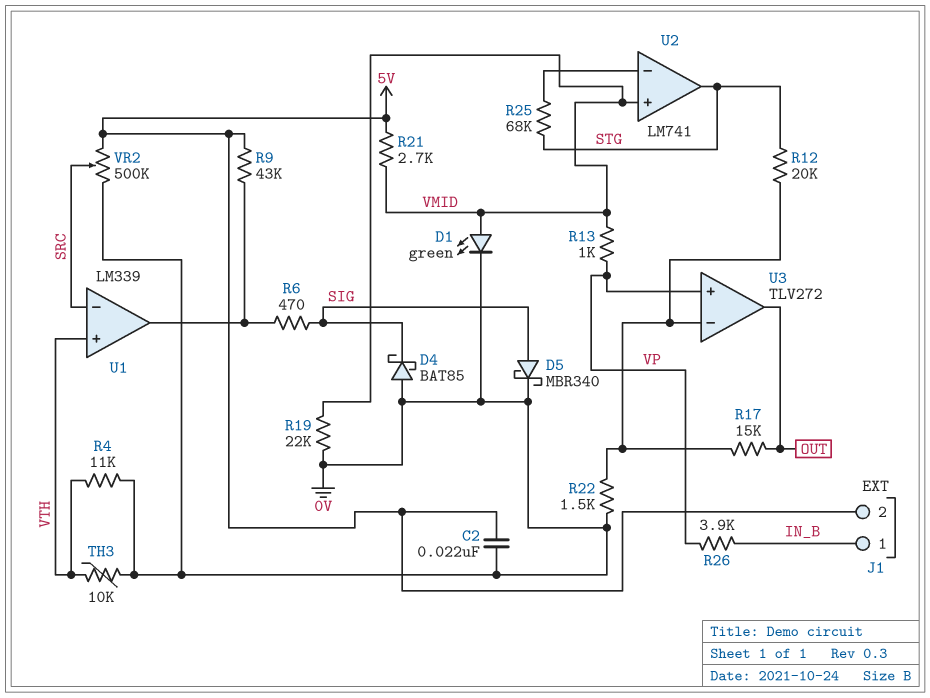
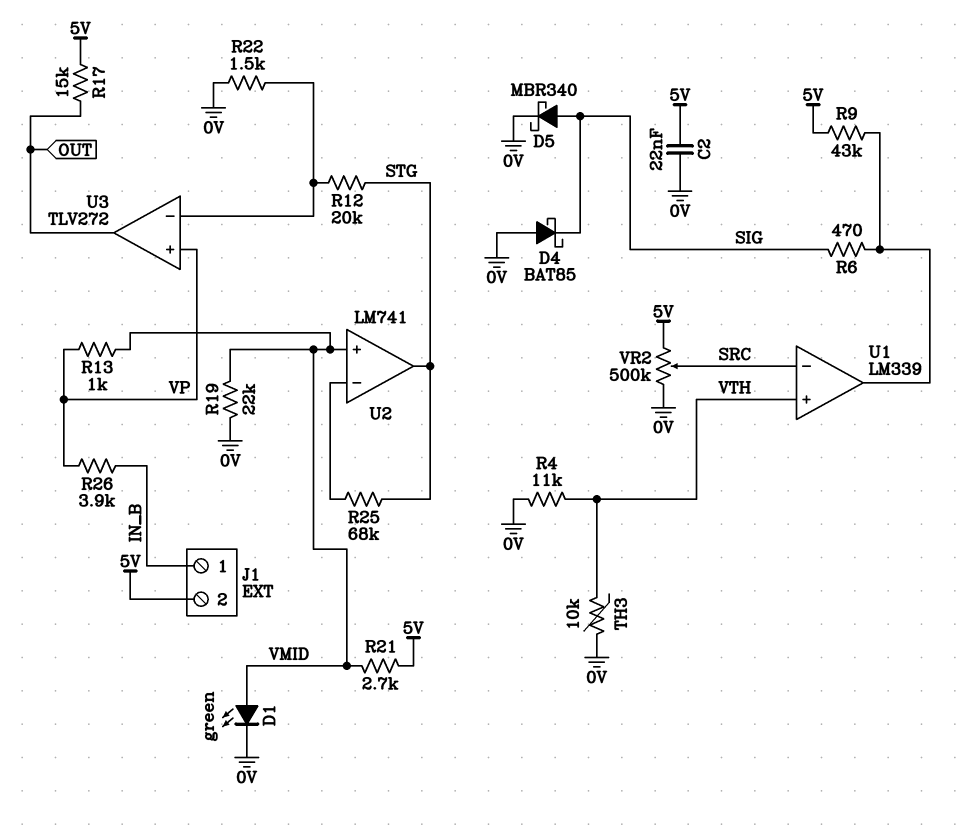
R17: 15k (OUT, U3/in-) -> 15k (5V, OUT)

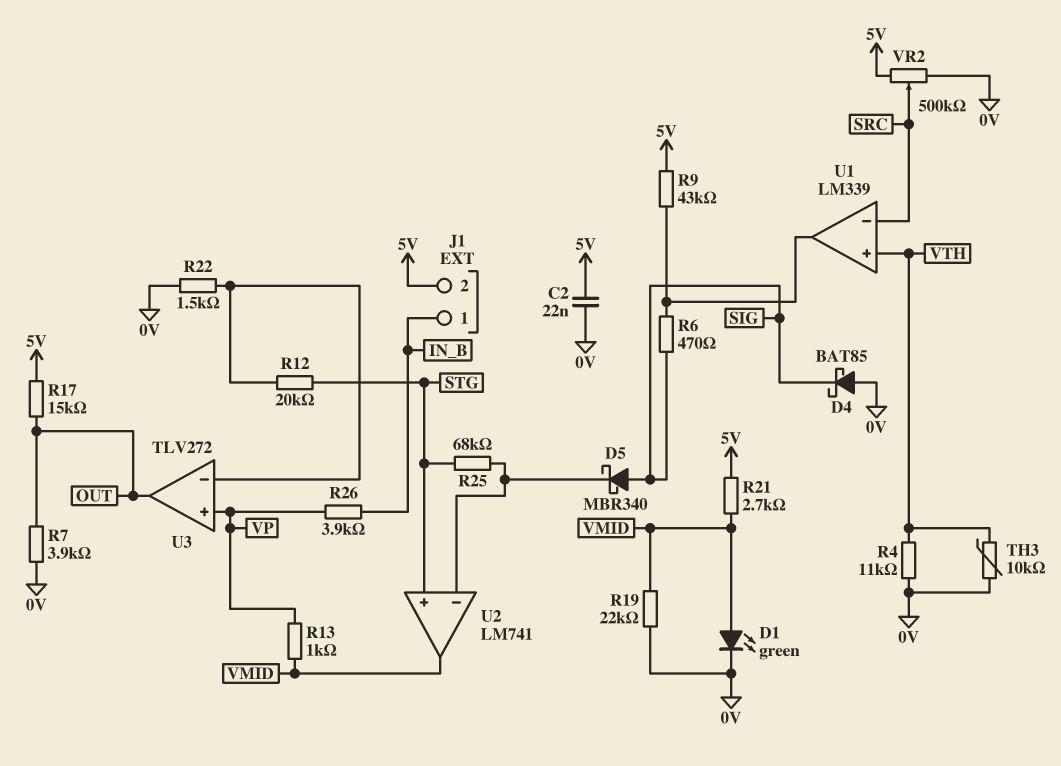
D5: schottky MBR340 (A SIG, K 0V) -> schottky MBR340 (A SIG, K U2/in-)
R7: none -> 3.9k (0V, OUT)
U2 pin in+: VMID -> STG
U2 pin out: STG -> VMID

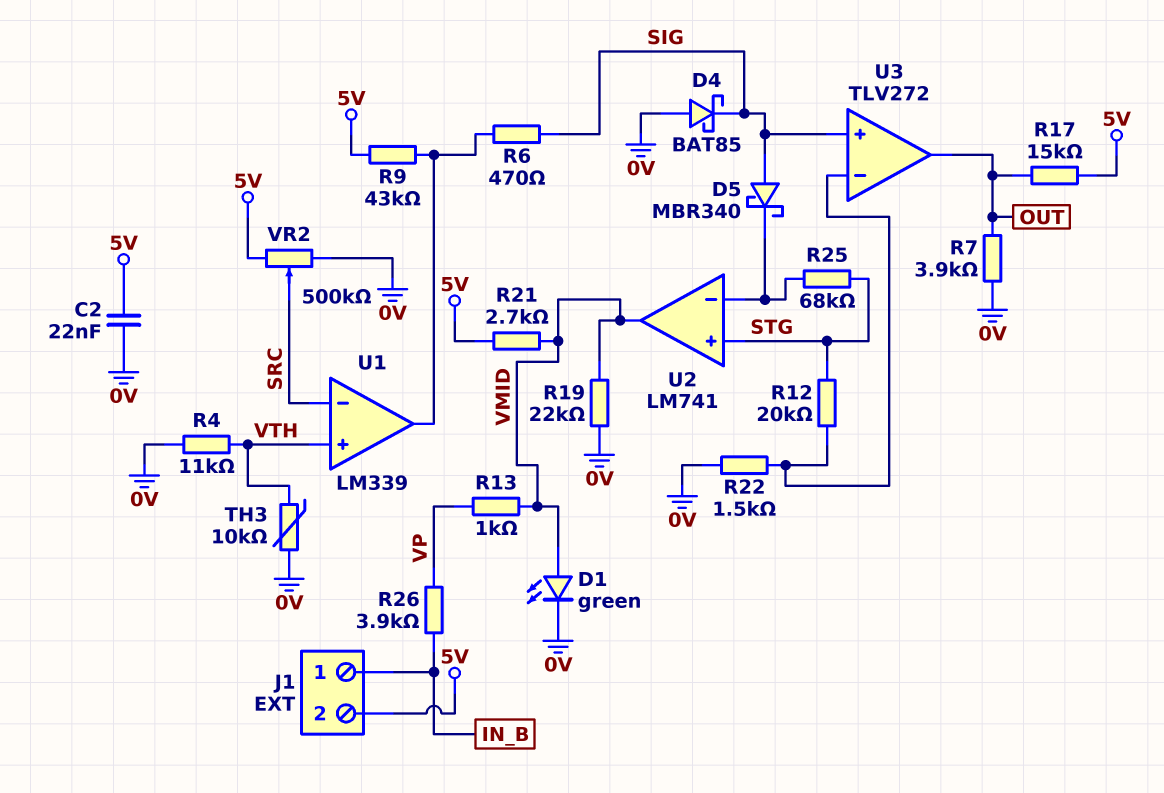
U3 pin in+: VP -> SIG

